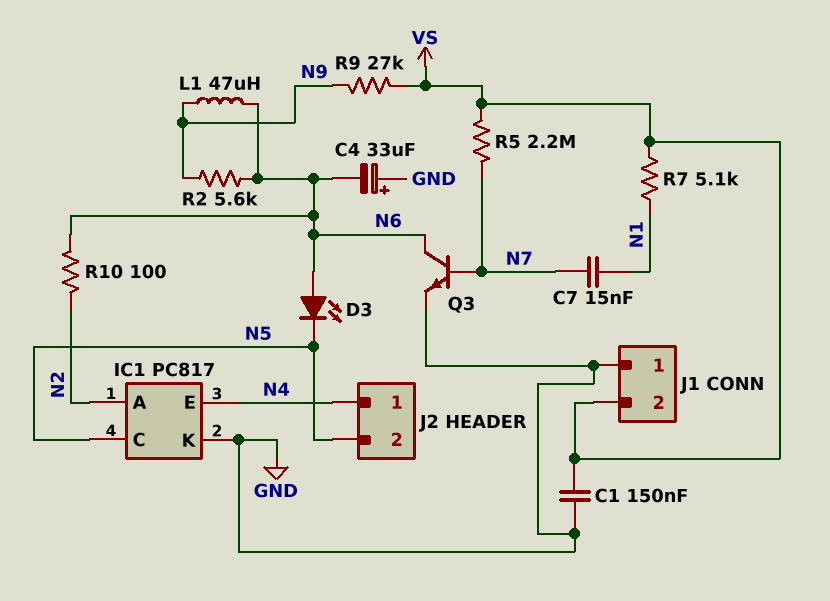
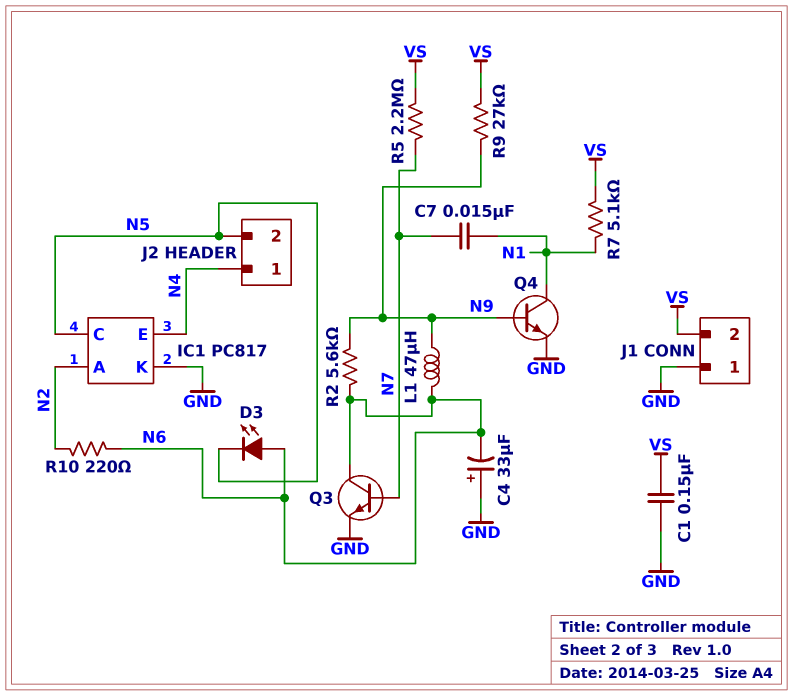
Q4: none -> NPN (B N9, C N1, E GND)
R10: 100 (N2, N6) -> 220 (N2, N6)

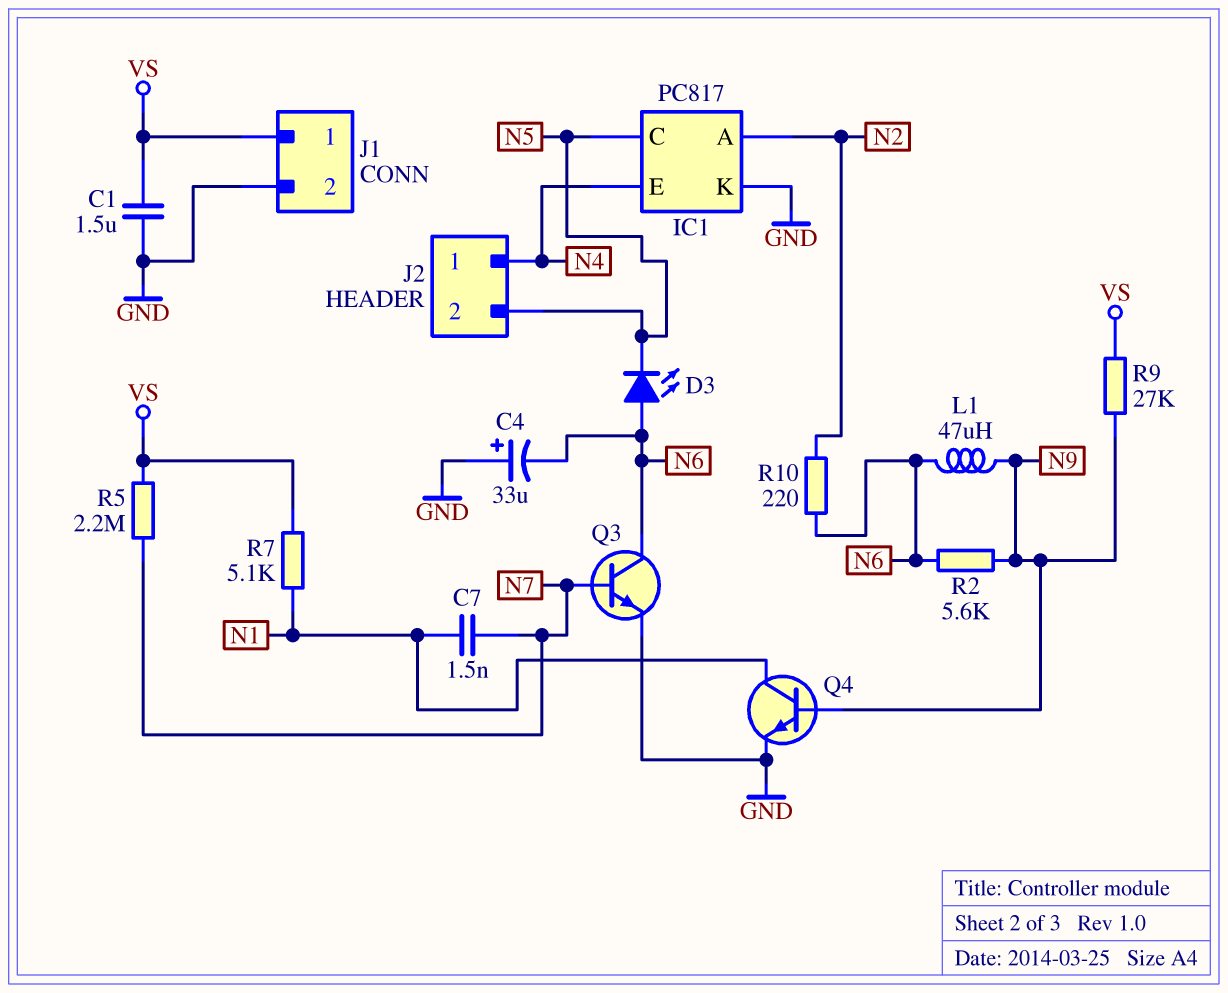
C1: 150nF (GND, VS) -> 1.5uF (GND, VS)
C7: 15nF (N1, N7) -> 1.5nF (N1, N7)
J1 pin 1: GND -> VS
J1 pin 2: VS -> GND

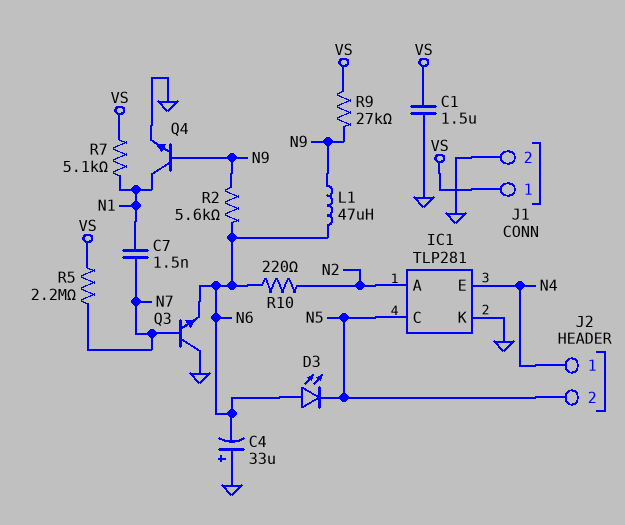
IC1: PC817 -> TLP281
Q3: NPN (B N7, C N6, E GND) -> NPN (B N7, C GND, E N6)

